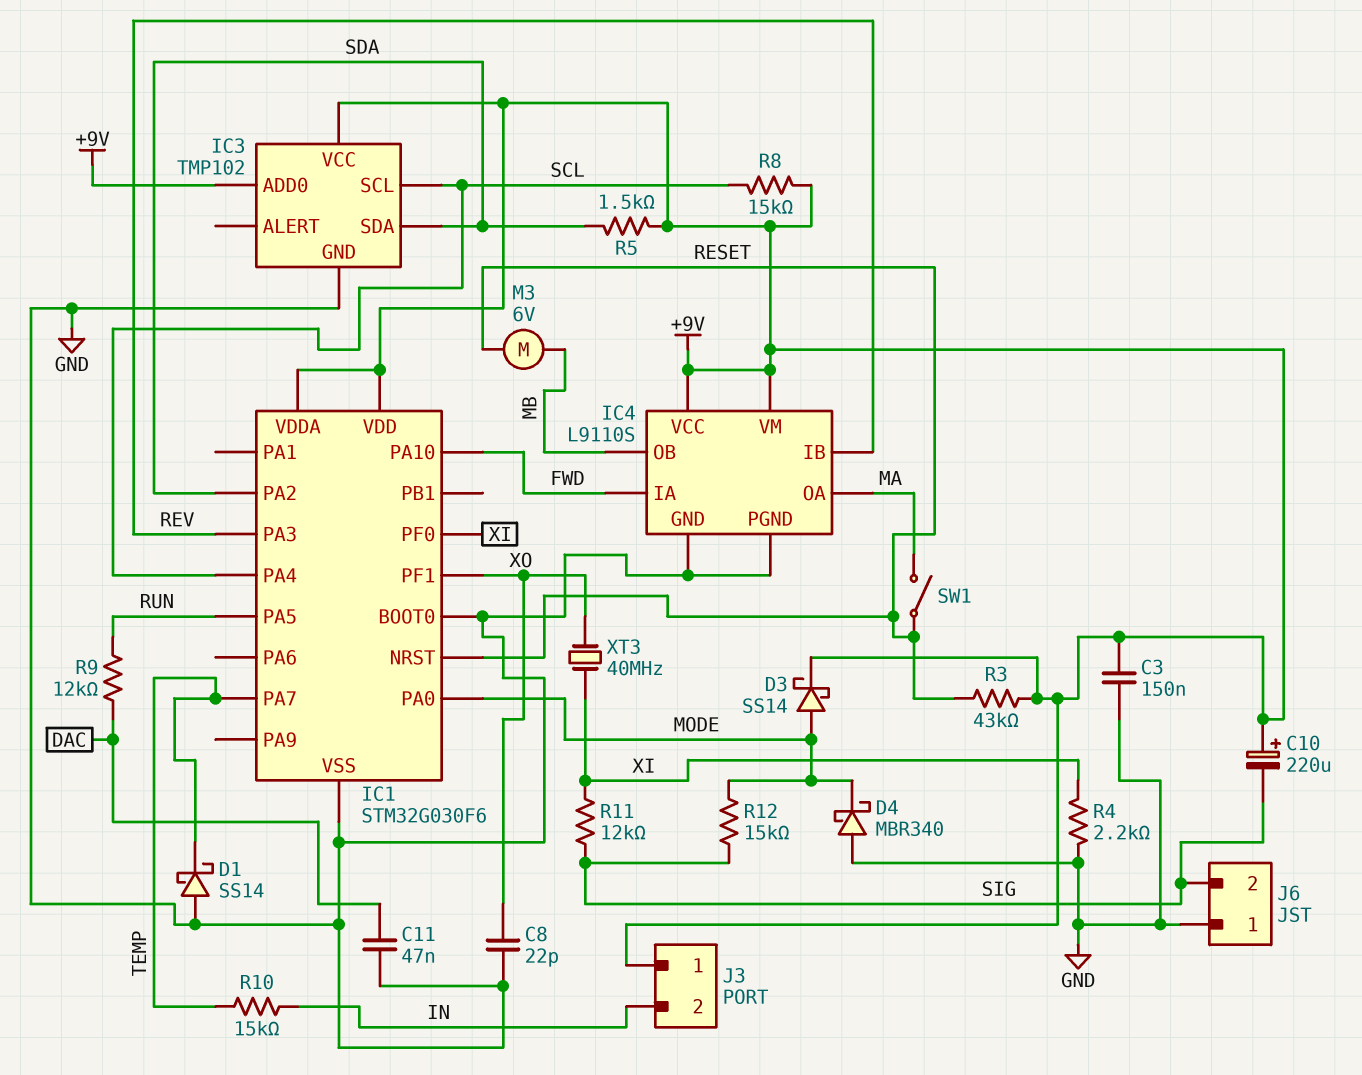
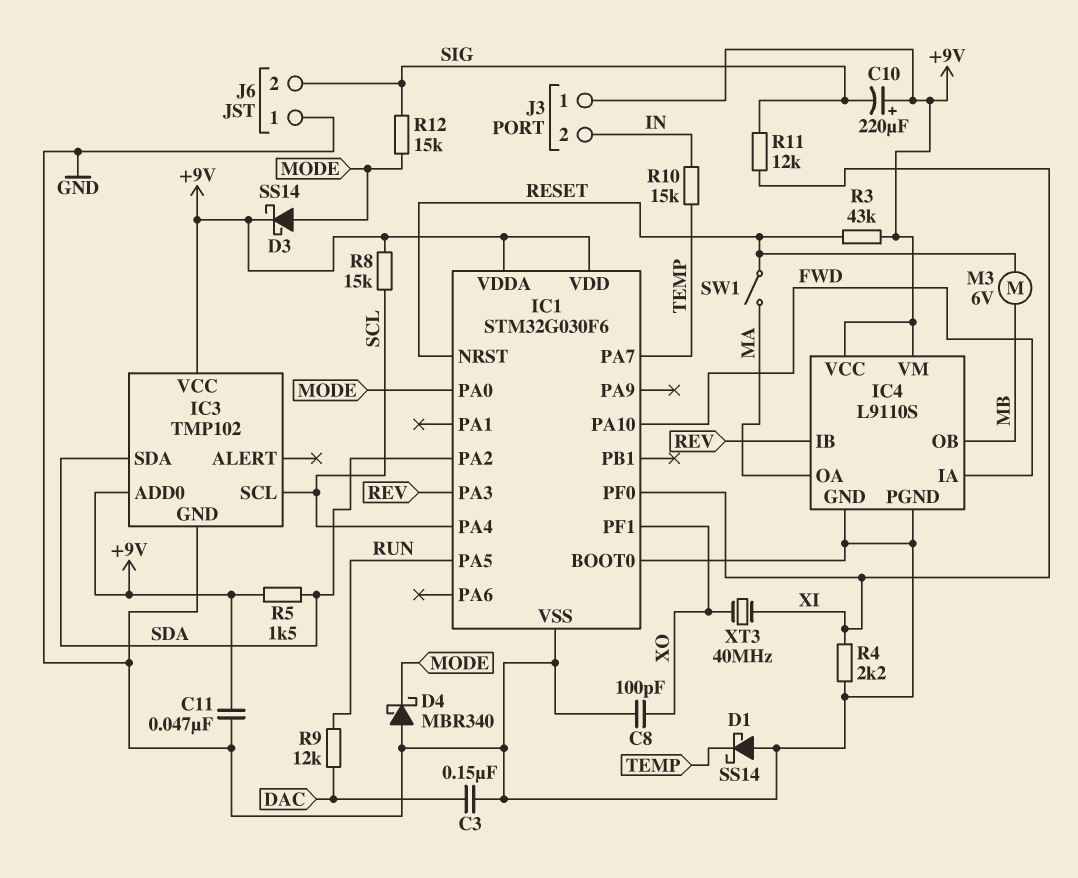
C3: 150nF (+9V, GND) -> 150nF (DAC, GND)
C8: 22pF (GND, XO) -> 100pF (GND, XO)
C11: 47nF (DAC, GND) -> 47nF (+9V, GND)

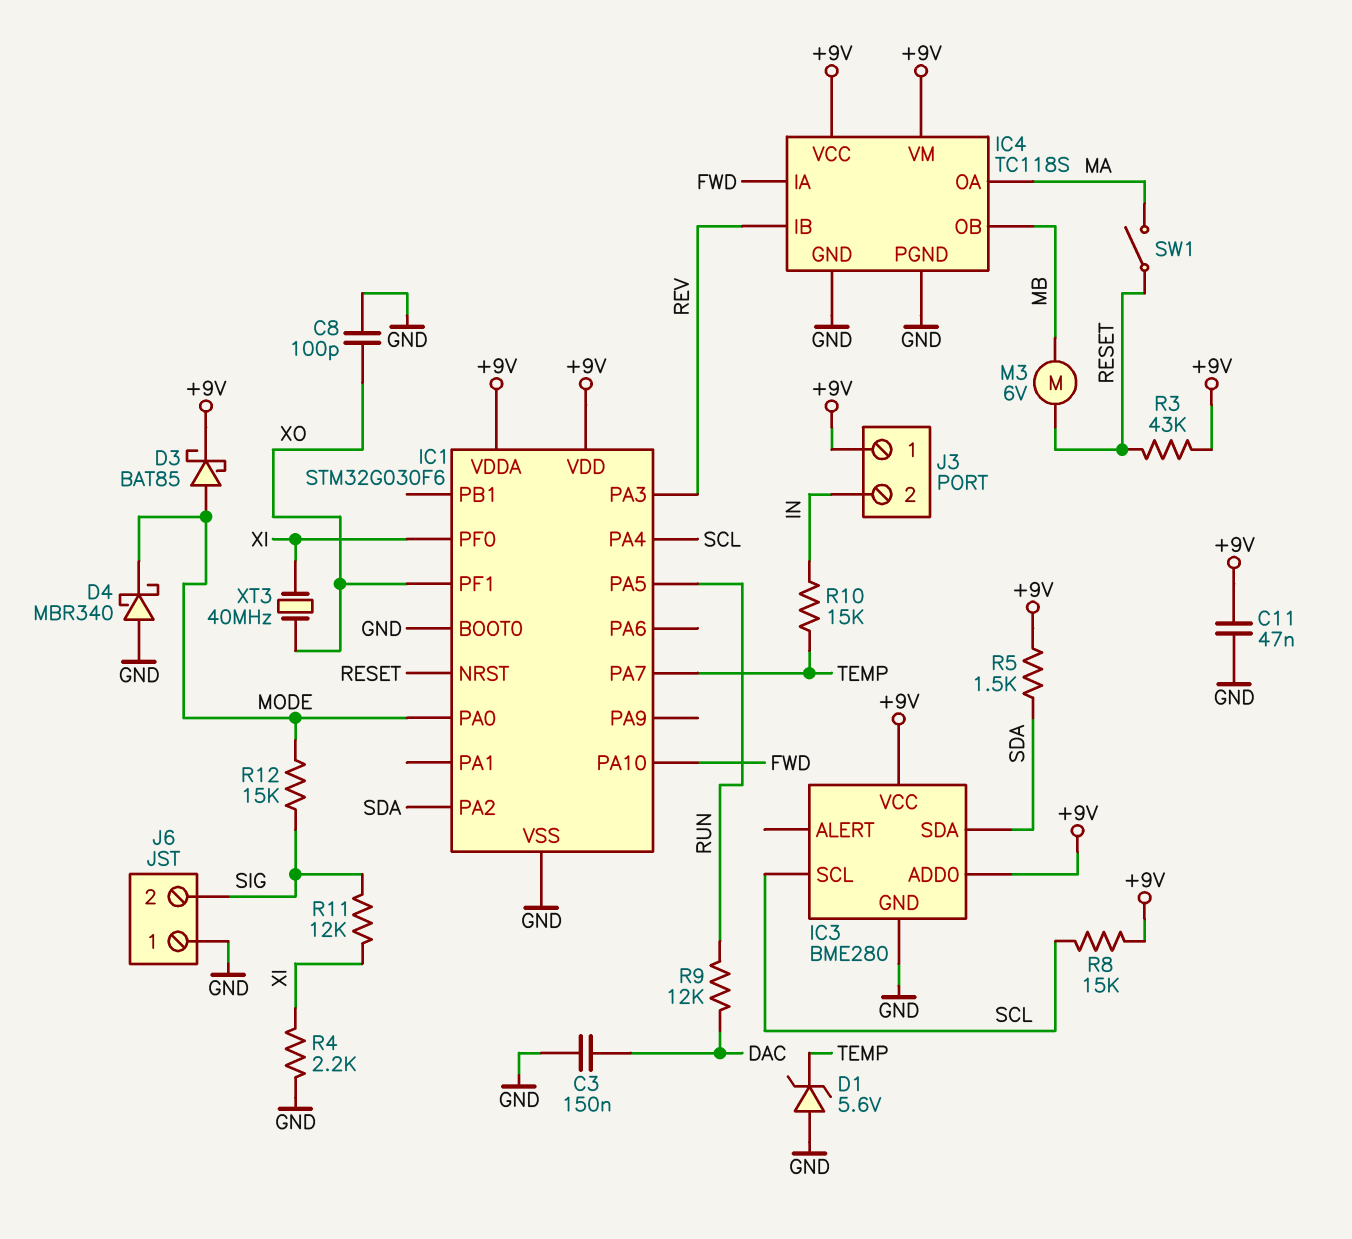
C10: 220uF (plus +9V, minus SIG) -> none
D1: schottky SS14 (A GND, K TEMP) -> zener 5.6V (A GND, K TEMP)
D3: schottky SS14 (A MODE, K +9V) -> schottky BAT85 (A MODE, K +9V)
IC3: TMP102 -> BME280
IC4: L9110S -> TC118S

